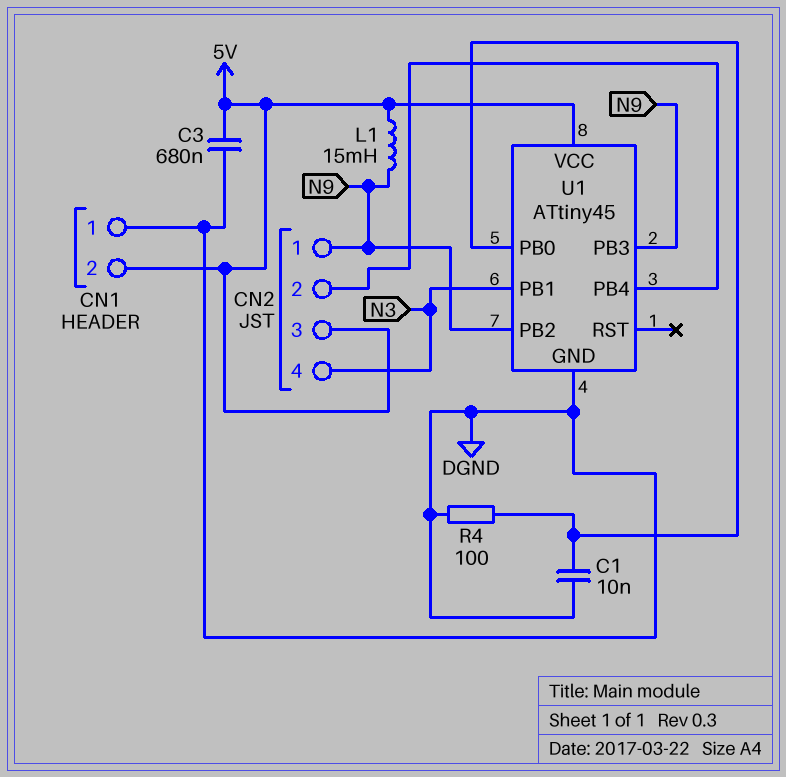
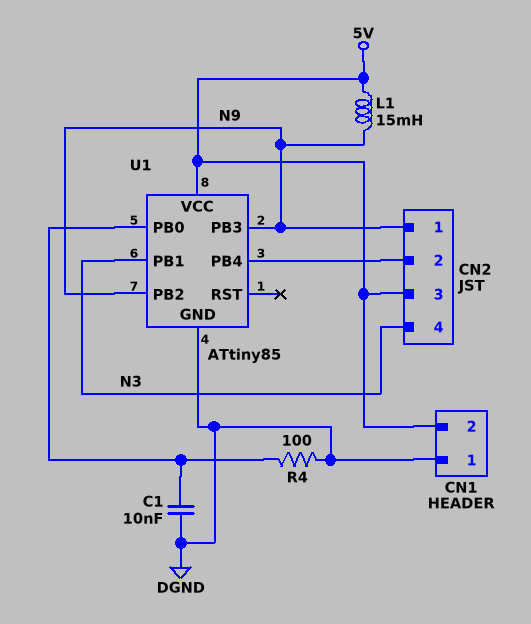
C3: 680nF (5V, DGND) -> none
U1: ATtiny45 -> ATtiny85

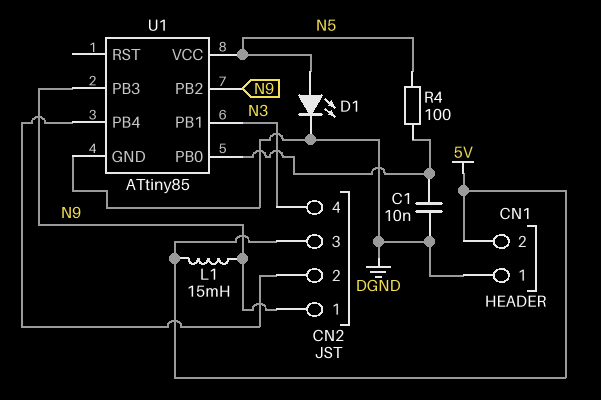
D1: none -> LED (A N5, K DGND)
R4: 100 (DGND, U1/PB0) -> 100 (N5, U1/PB0)
U1 pin VCC: 5V -> N5

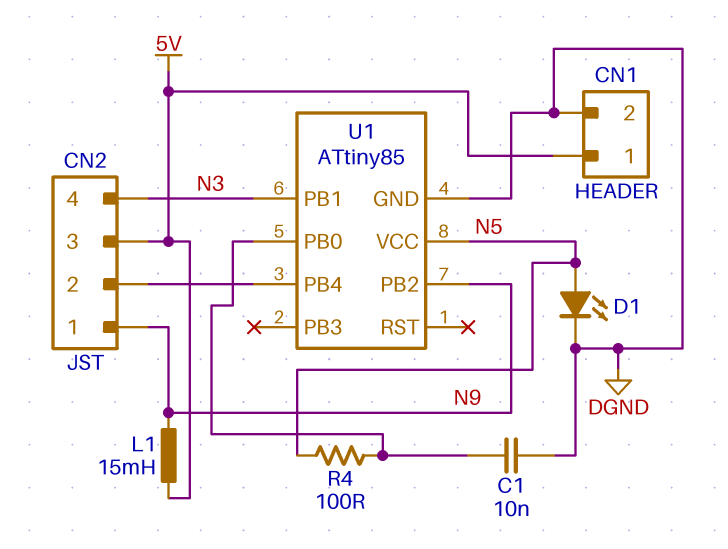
CN1 pin 1: DGND -> 5V
CN1 pin 2: 5V -> DGND
U1 pin PB3: N9 -> none

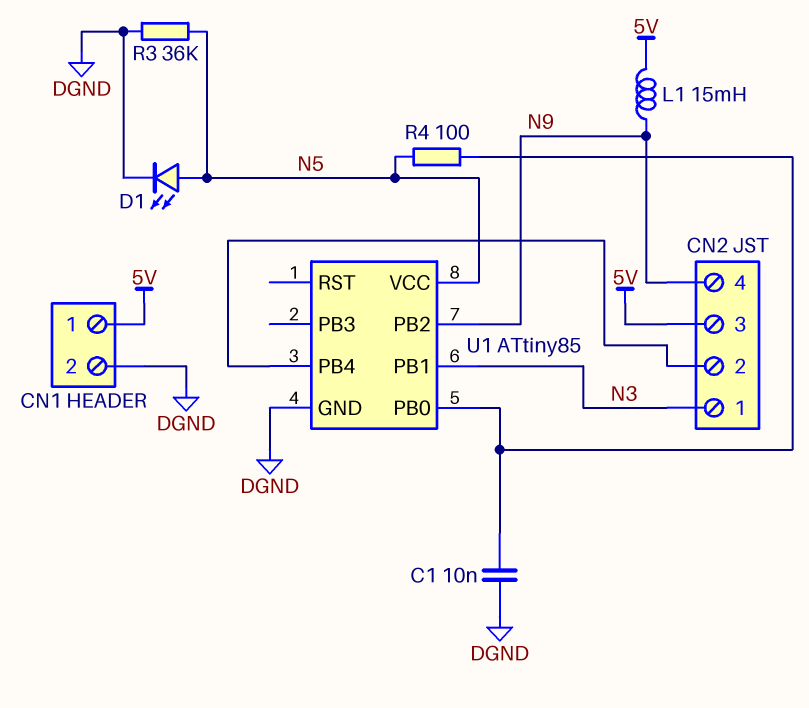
CN2 pin 1: N9 -> N3
CN2 pin 4: N3 -> N9
R3: none -> 36k (DGND, N5)

